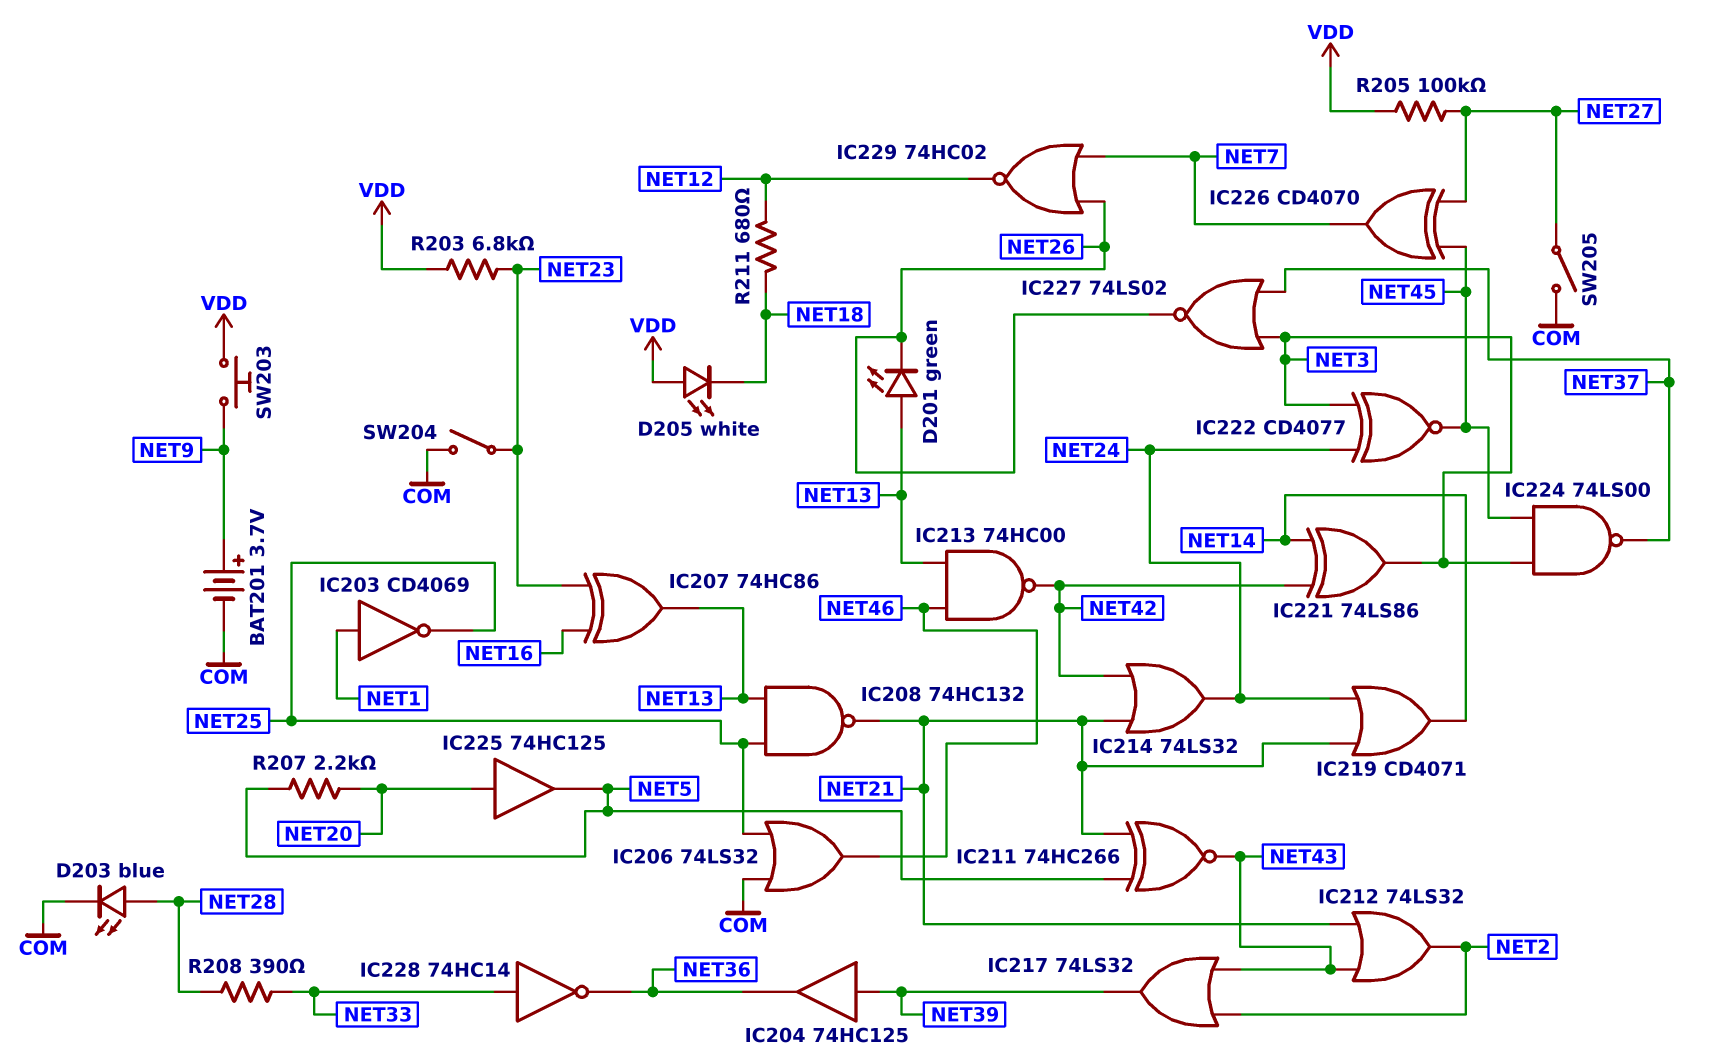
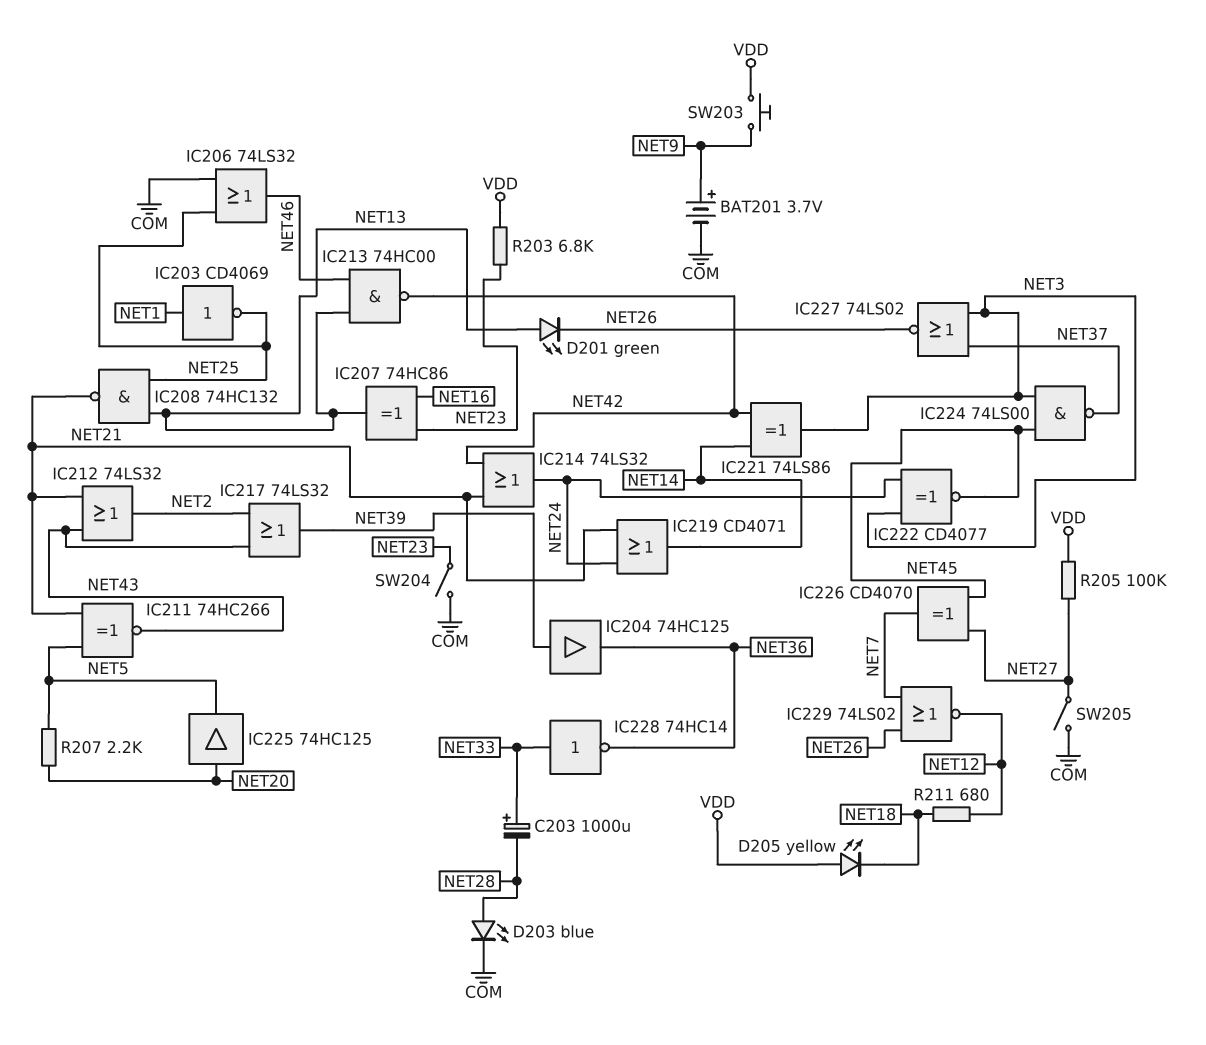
C203: none -> 1000uF (plus NET33, minus NET28)
D205: LED white (A VDD, K NET18) -> LED yellow (A VDD, K NET18)
IC229: NOR 74HC02 (in NET7, in NET26, out NET12) -> NOR 74LS02 (in NET7, in NET26, out NET12)
R208: 390 (NET28, NET33) -> none

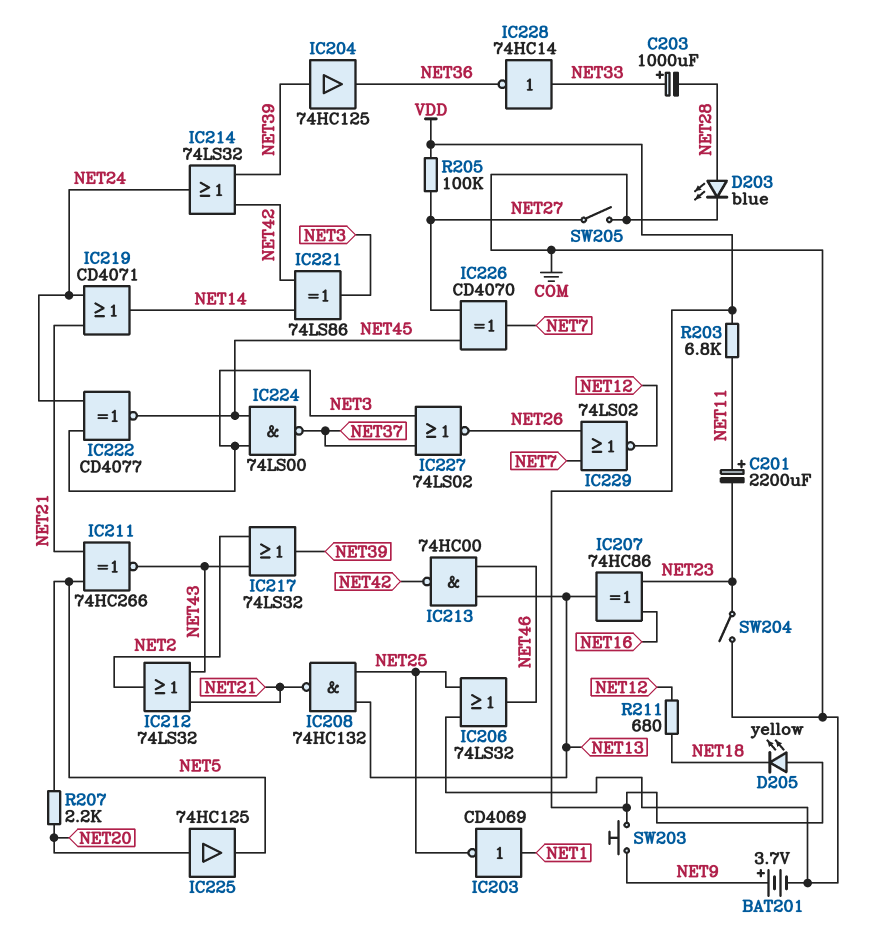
C201: none -> 2200uF (plus NET11, minus NET23)
D201: LED green (A NET13, K NET26) -> none
IC214: OR 74LS32 (in NET21, in NET42, out NET24) -> OR 74LS32 (in NET39, in NET42, out NET24)
R203: 6.8k (NET23, VDD) -> 6.8k (NET11, VDD)

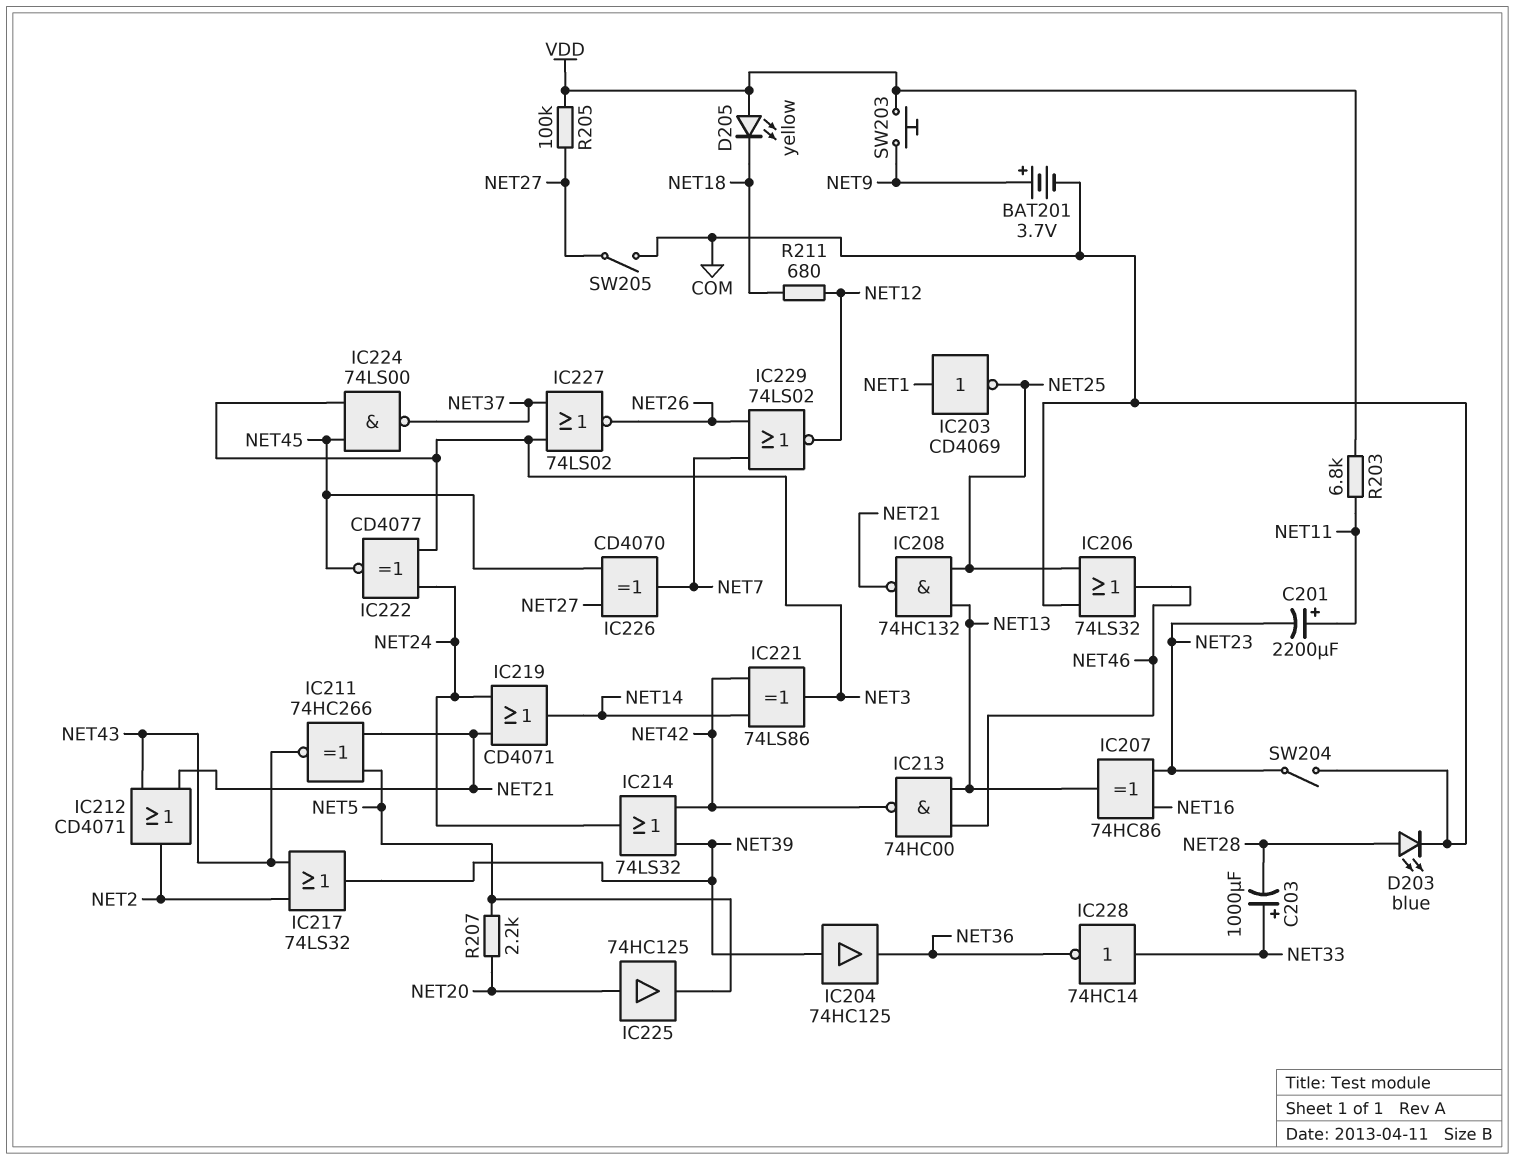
IC212: OR 74LS32 (in NET21, in NET43, out NET2) -> OR CD4071 (in NET21, in NET43, out NET2)

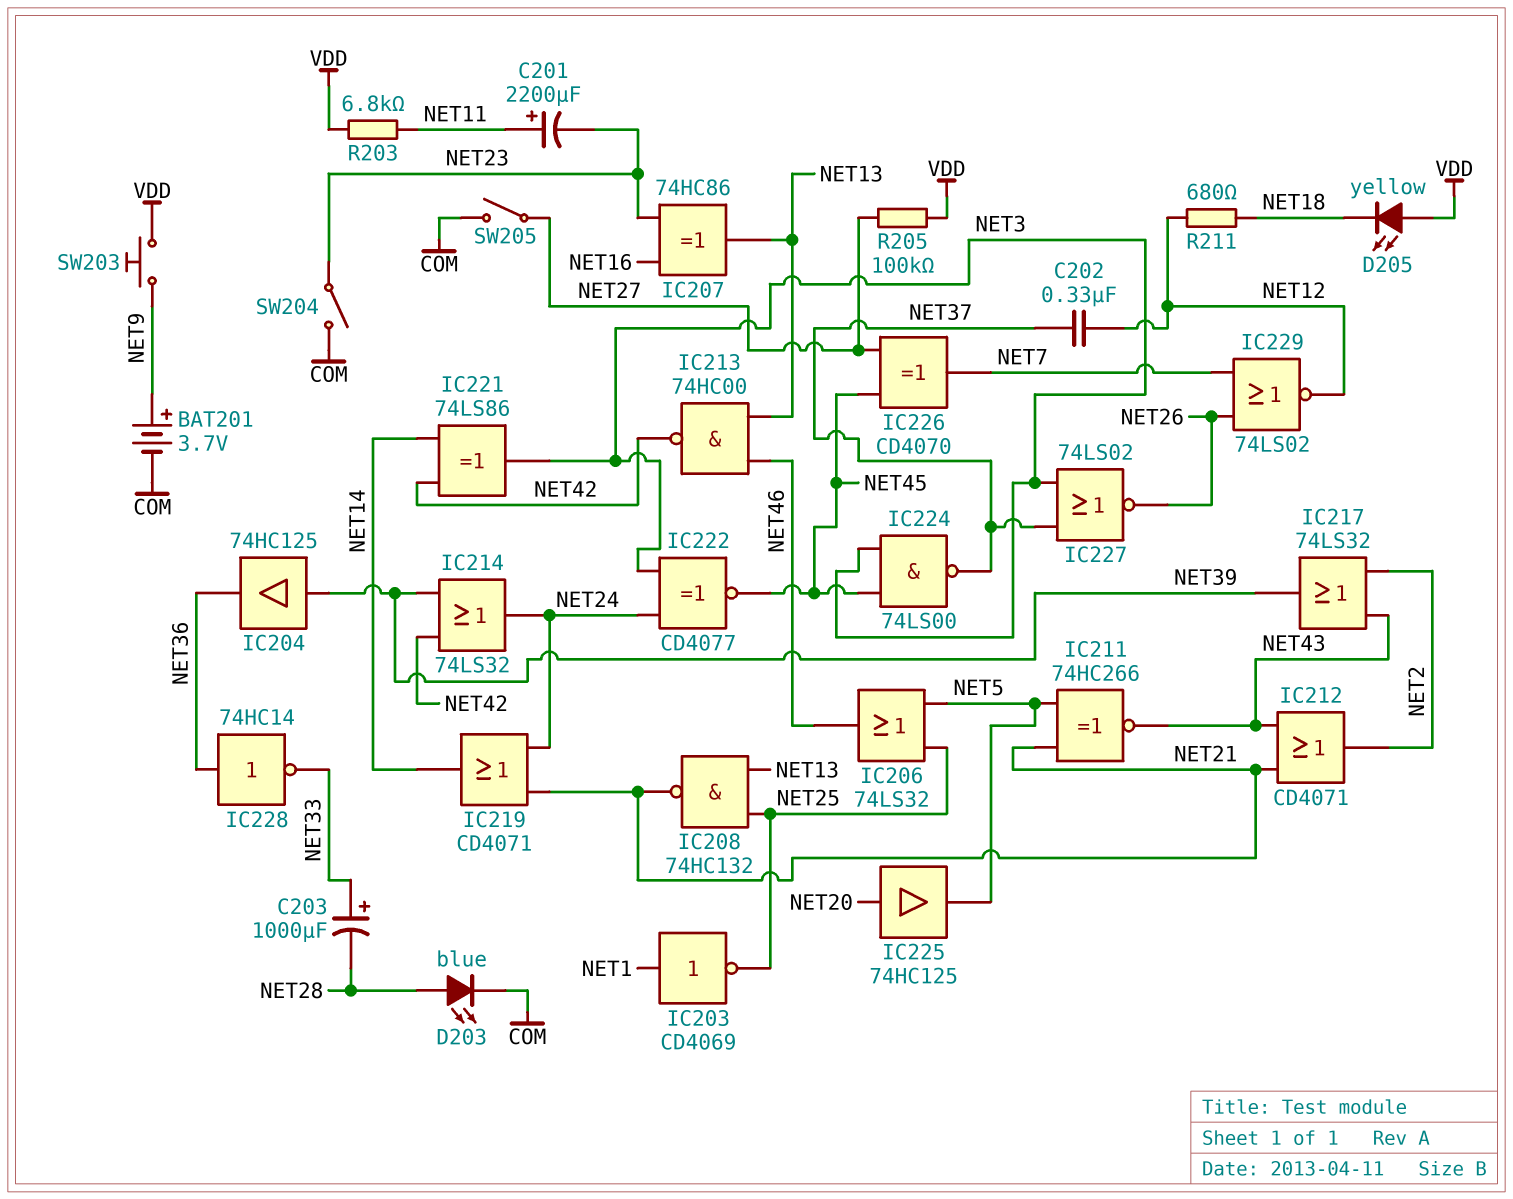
C202: none -> 330nF (NET12, NET37)
IC206: OR 74LS32 (in COM, in NET25, out NET46) -> OR 74LS32 (in NET5, in NET25, out NET46)
IC228: NOT 74HC14 (in NET33, out NET36) -> NOT 74HC14 (in NET36, out NET33)
R207: 2.2k (NET5, NET20) -> none

